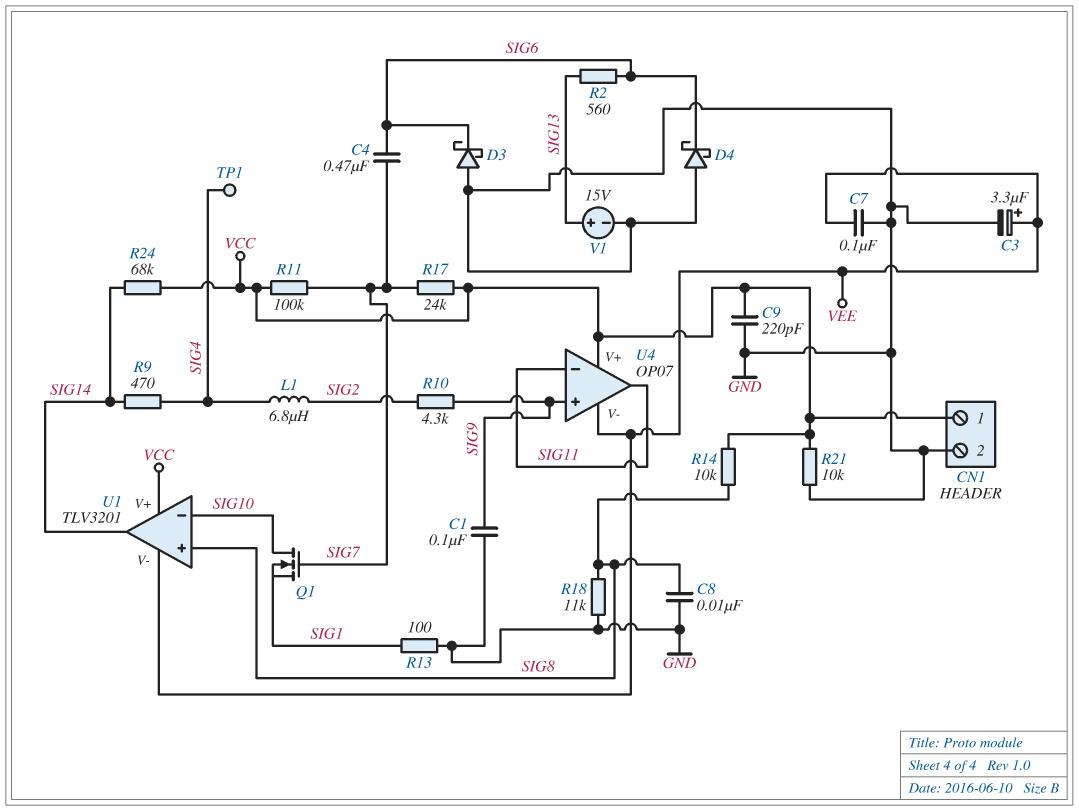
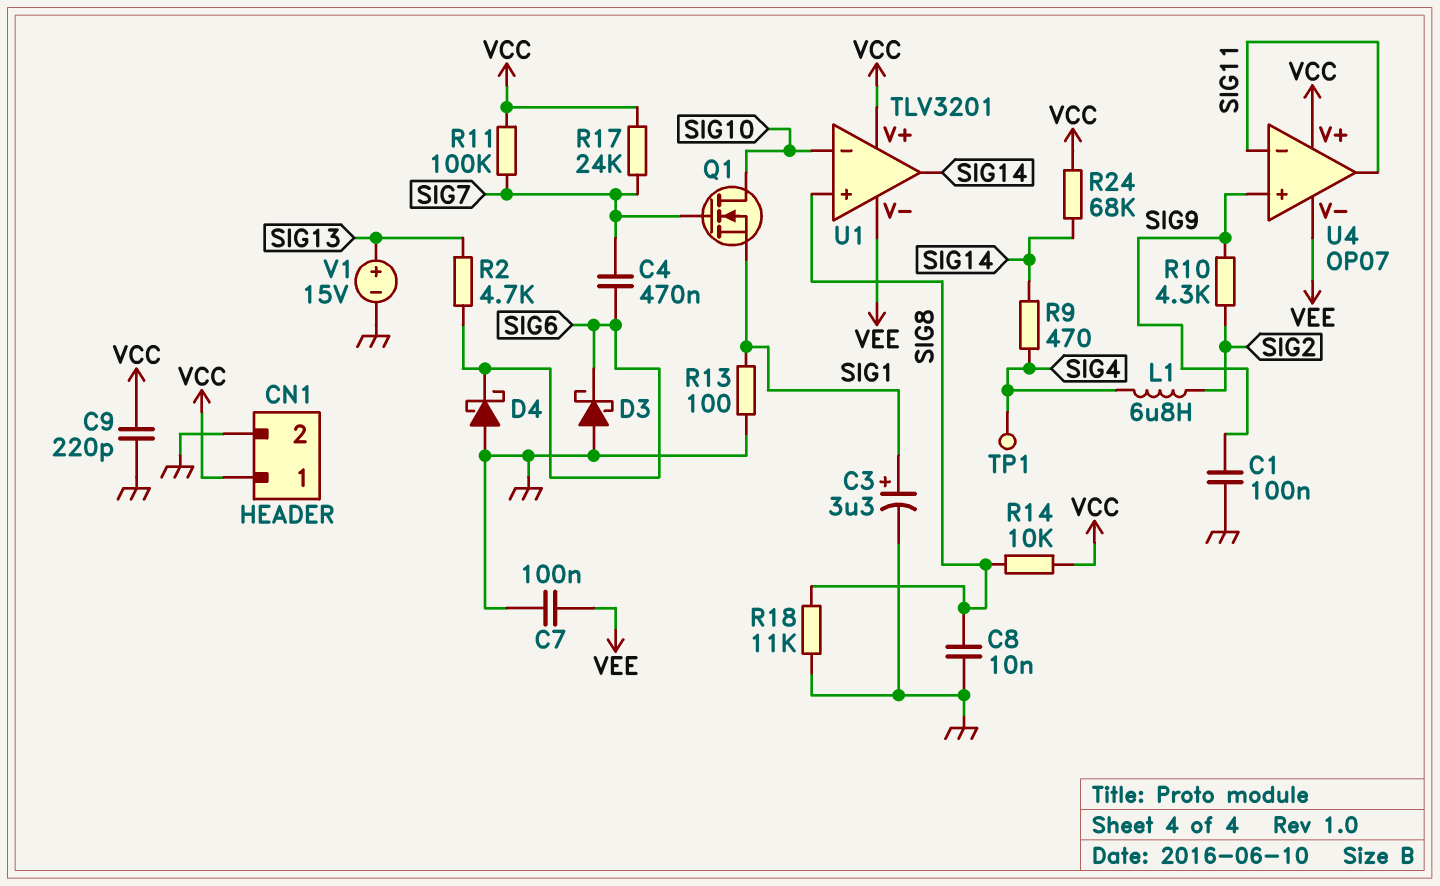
C3: 3.3uF (plus VEE, minus GND) -> 3.3uF (plus SIG1, minus GND)
R2: 560 (SIG6, SIG13) -> 4.7k (SIG6, SIG13)
R21: 10k (GND, VCC) -> none

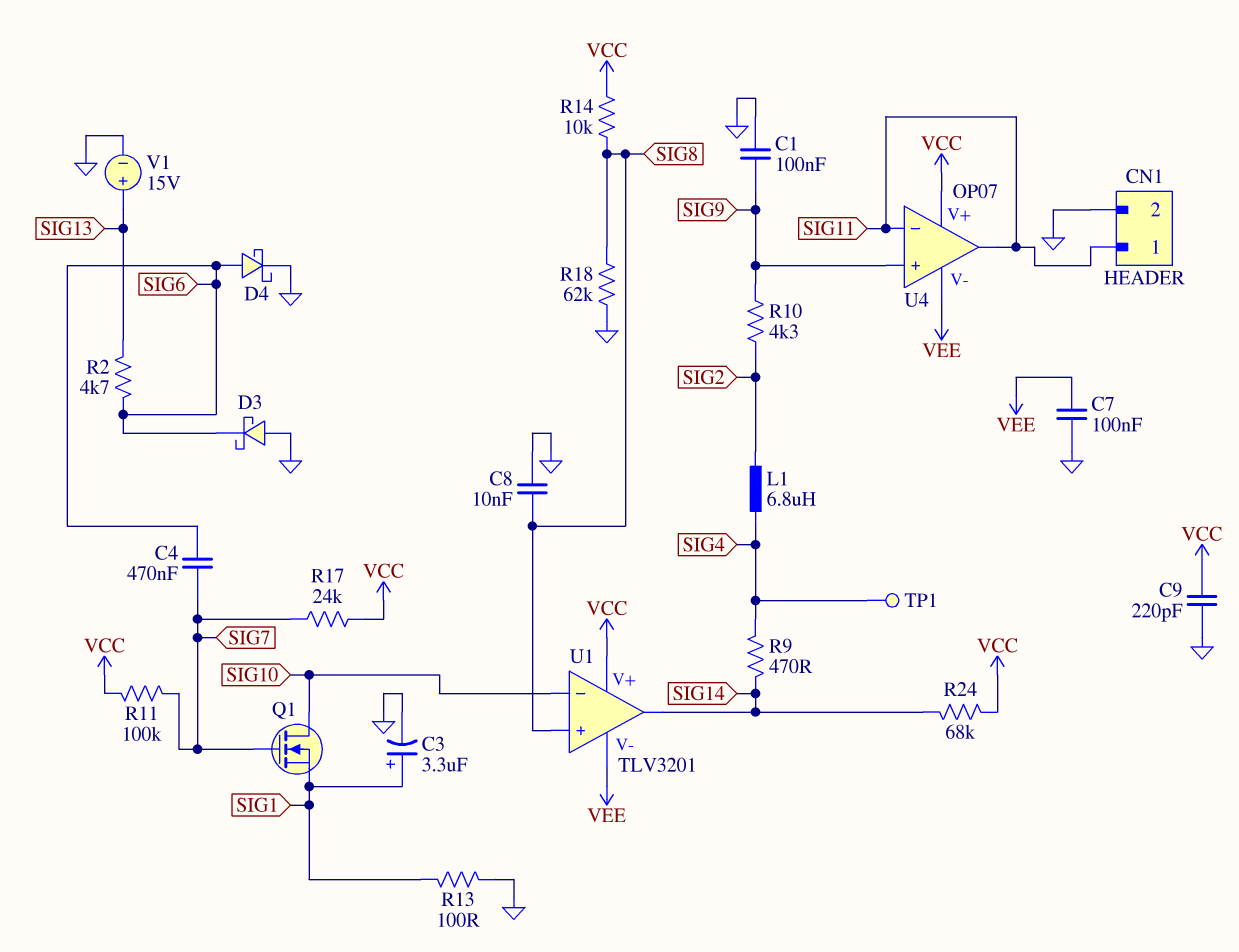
CN1 pin 1: VCC -> SIG11
D4: schottky (A GND, K SIG6) -> schottky (A SIG6, K GND)
R18: 11k (GND, SIG8) -> 62k (GND, SIG8)

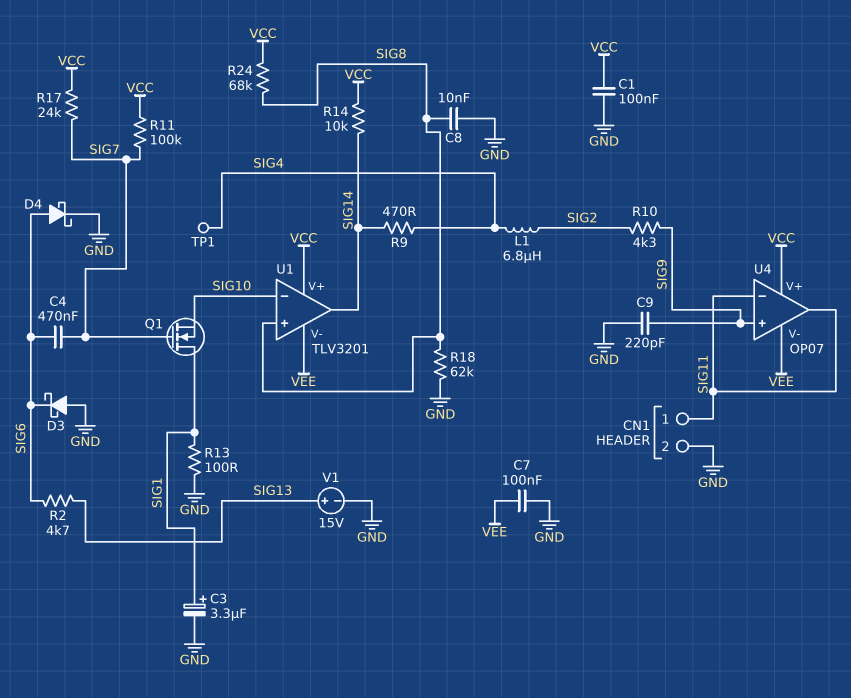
C1: 100nF (GND, SIG9) -> 100nF (GND, VCC)
C9: 220pF (GND, VCC) -> 220pF (GND, SIG9)
Q1: NMOS (G SIG7, D SIG10, S SIG1) -> NMOS (G SIG7, D SIG1, S SIG10)
R14: 10k (SIG8, VCC) -> 10k (SIG14, VCC)
R24: 68k (SIG14, VCC) -> 68k (SIG8, VCC)

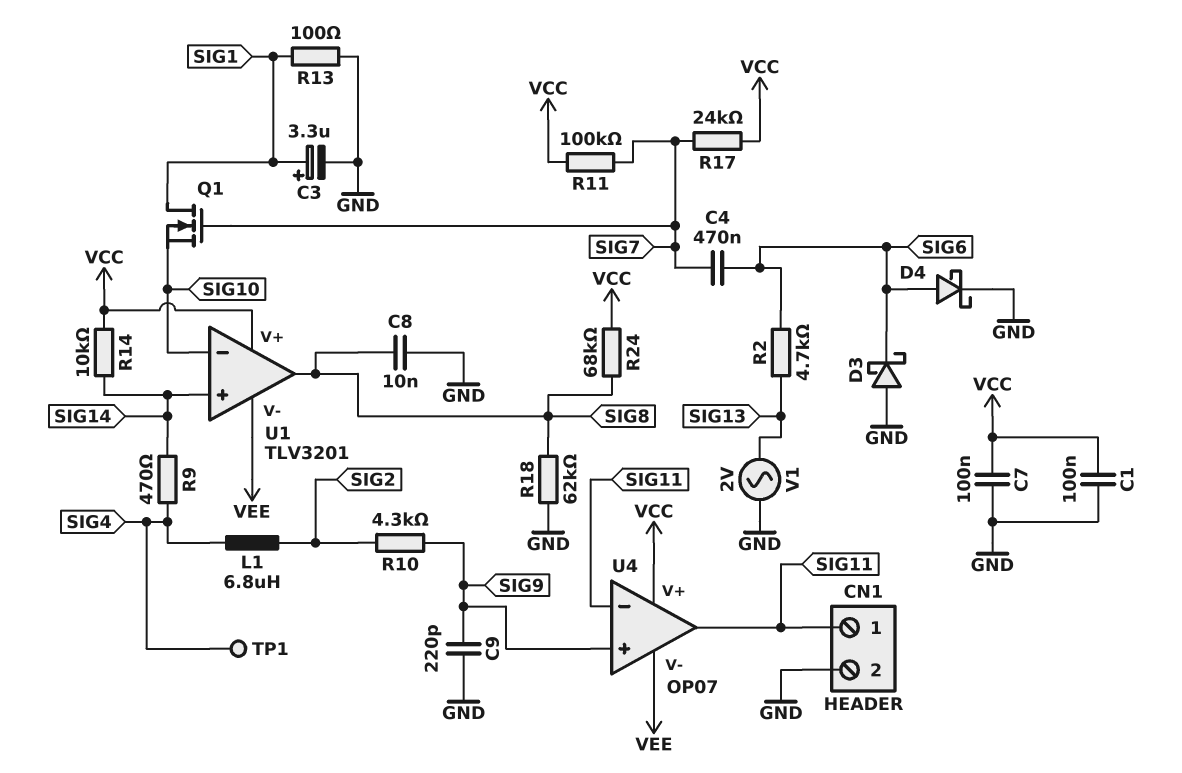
C7: 100nF (GND, VEE) -> 100nF (GND, VCC)
U1 pin in+: SIG8 -> SIG14
U1 pin out: SIG14 -> SIG8
V1: 15V (plus SIG13, minus GND) -> AC 2V (GND, SIG13)

